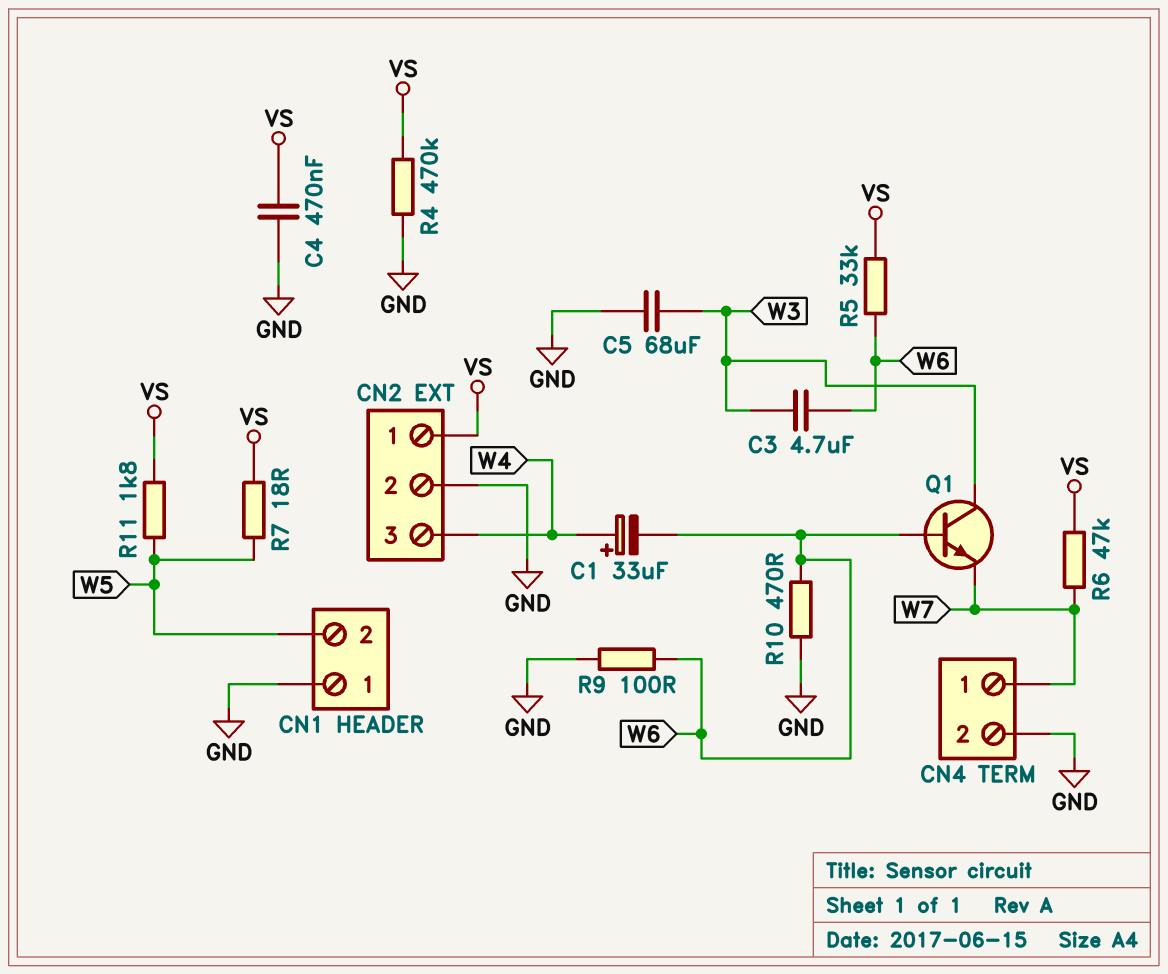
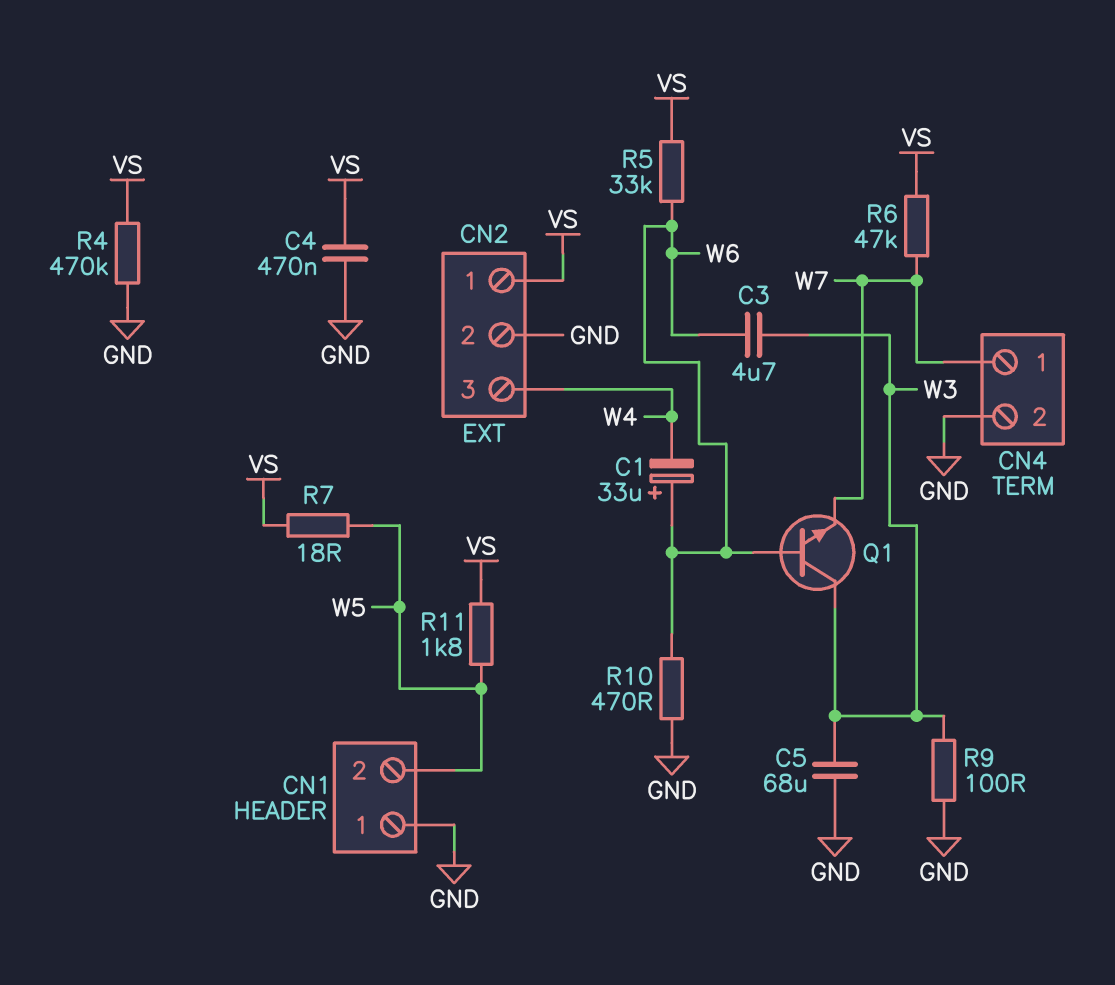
C1: 33uF (plus W4, minus W6) -> 33uF (plus W6, minus W4)
R9: 100 (GND, W6) -> 100 (GND, W3)

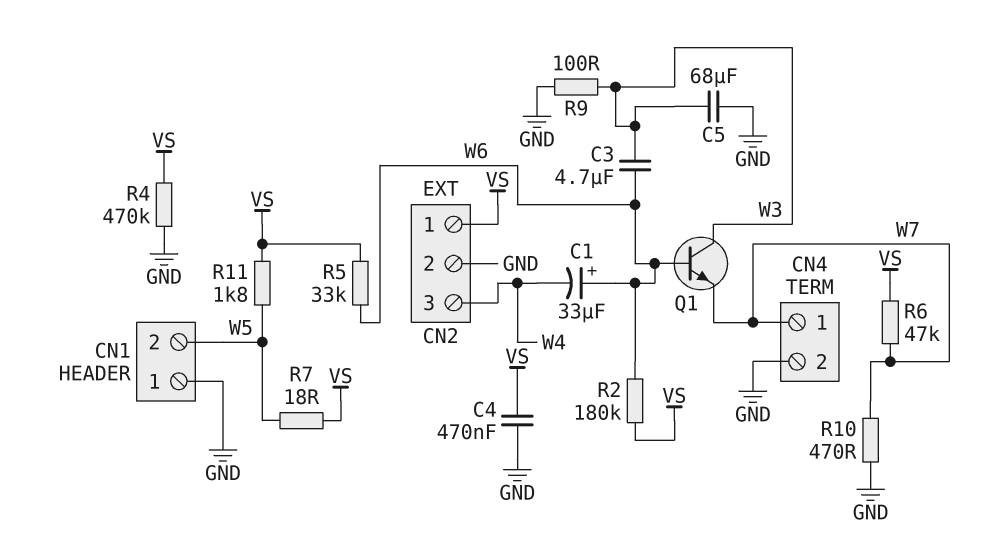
R2: none -> 180k (VS, W6)
R10: 470 (GND, W6) -> 470 (GND, W7)

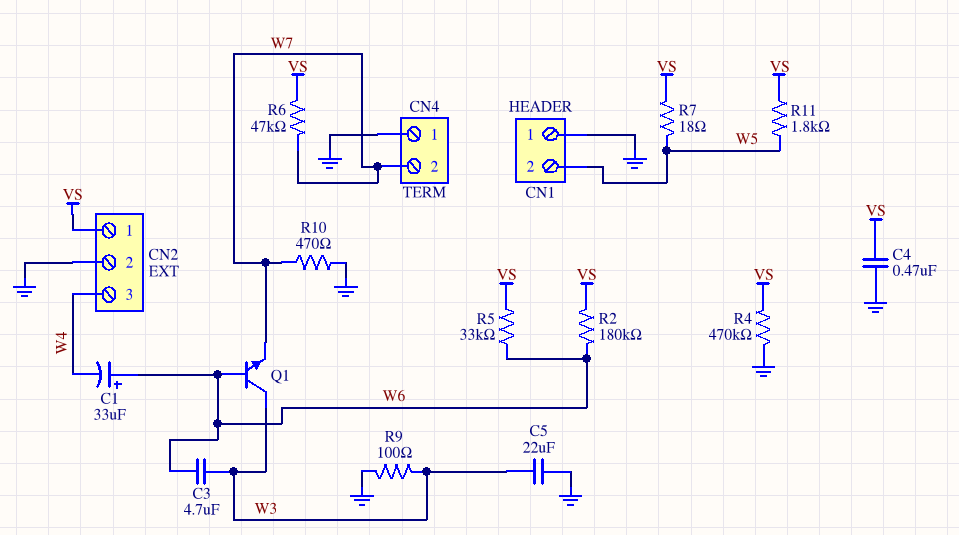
C5: 68uF (GND, W3) -> 22uF (GND, W3)
CN4 pin 1: W7 -> GND
CN4 pin 2: GND -> W7

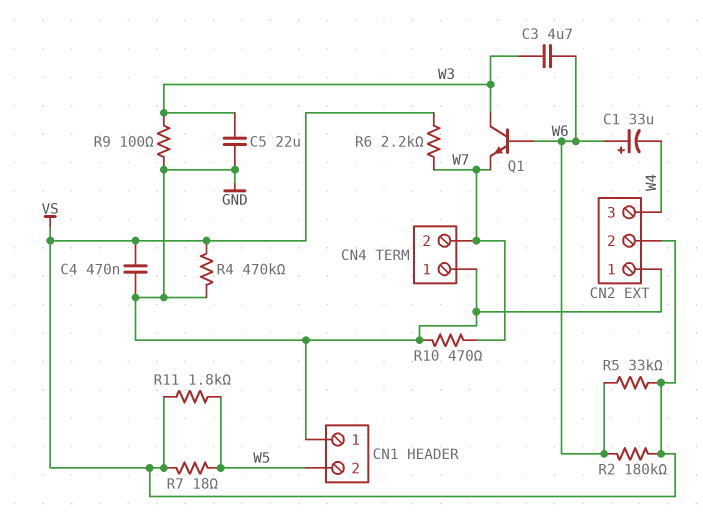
CN2 pin 1: VS -> GND
CN2 pin 2: GND -> VS
R6: 47k (VS, W7) -> 2.2k (VS, W7)

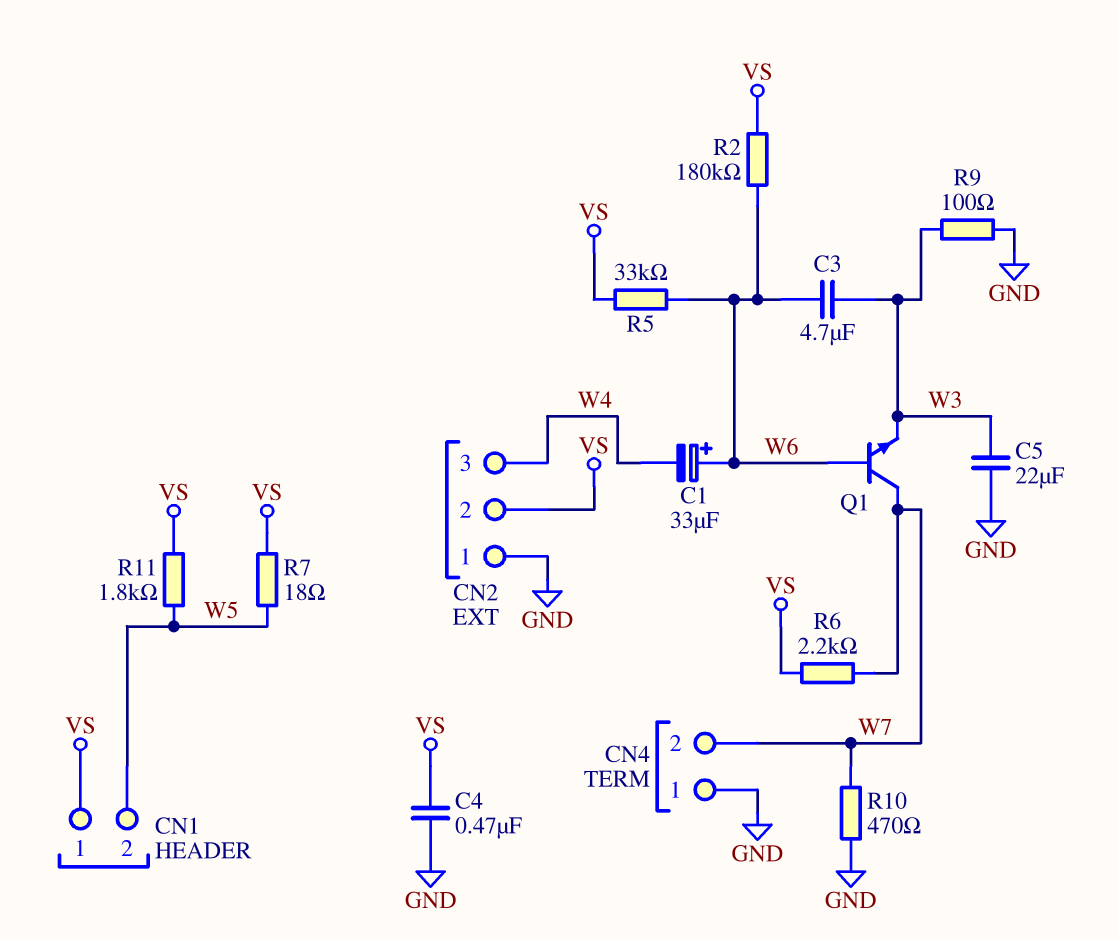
CN1 pin 1: GND -> VS
Q1: NPN (B W6, C W3, E W7) -> NPN (B W6, C W7, E W3)
R4: 470k (GND, VS) -> none

